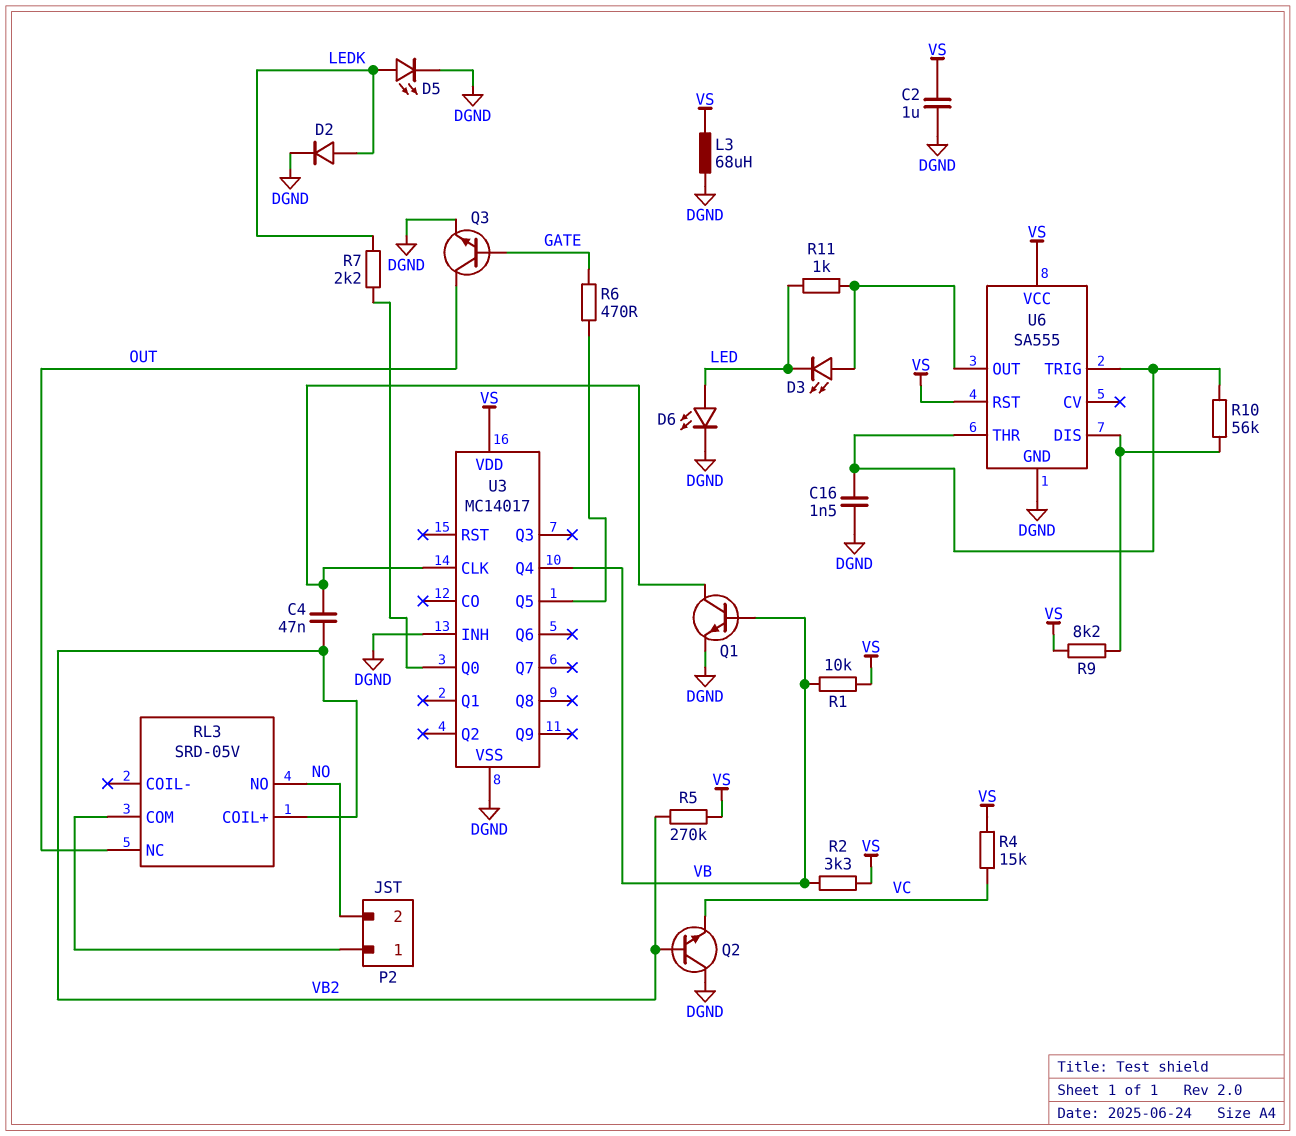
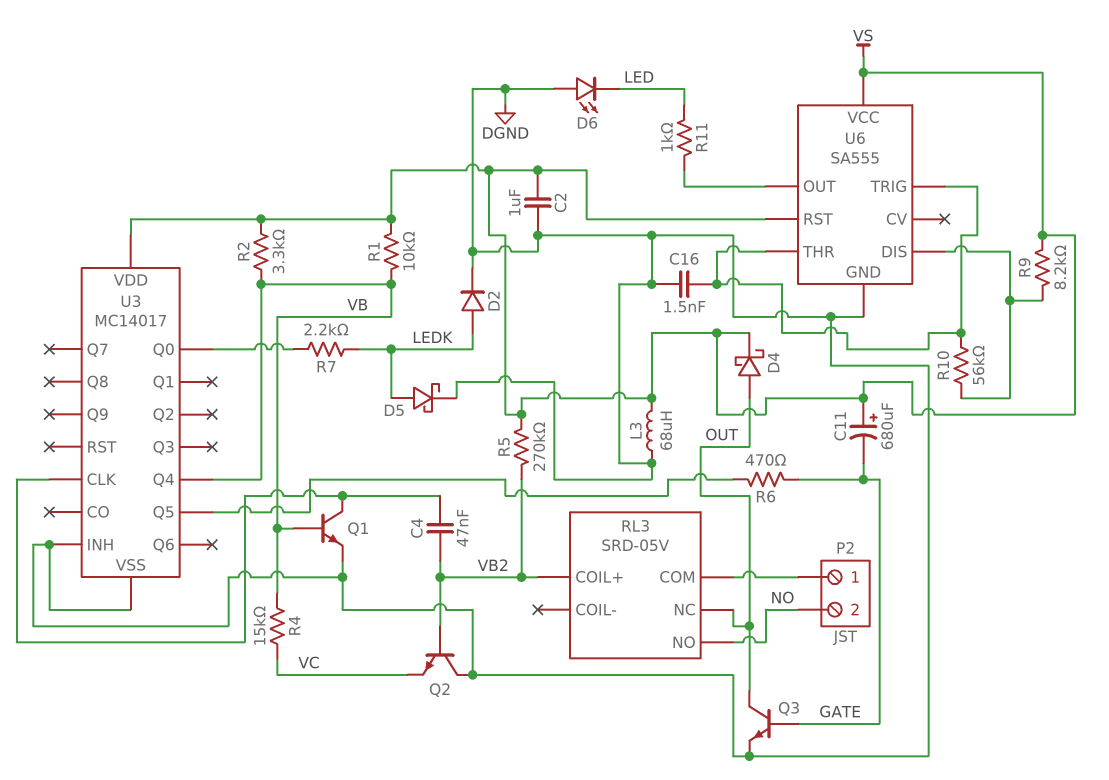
C11: none -> 680uF (plus VS, minus GATE)
D3: LED (A U6/OUT, K LED) -> none
D4: none -> schottky (A OUT, K VS)
D5: LED (A LEDK, K DGND) -> schottky (A LEDK, K DGND)
D6: LED (A LED, K DGND) -> LED (A DGND, K LED)
R4: 15k (VC, VS) -> 15k (VB, VC)

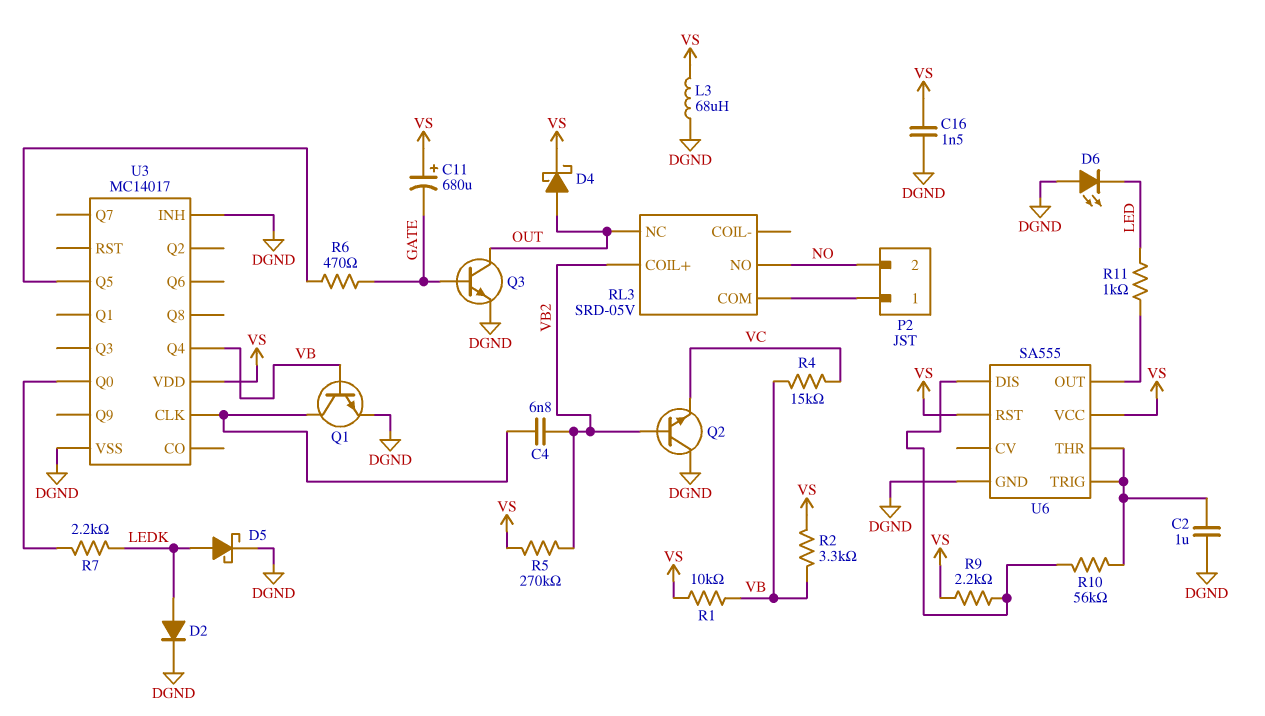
C2: 1uF (DGND, VS) -> 1uF (DGND, U6/THR)
C4: 47nF (U3/CLK, VB2) -> 6.8nF (U3/CLK, VB2)
C16: 1.5nF (DGND, U6/THR) -> 1.5nF (DGND, VS)
R9: 8.2k (U6/DIS, VS) -> 2.2k (U6/DIS, VS)

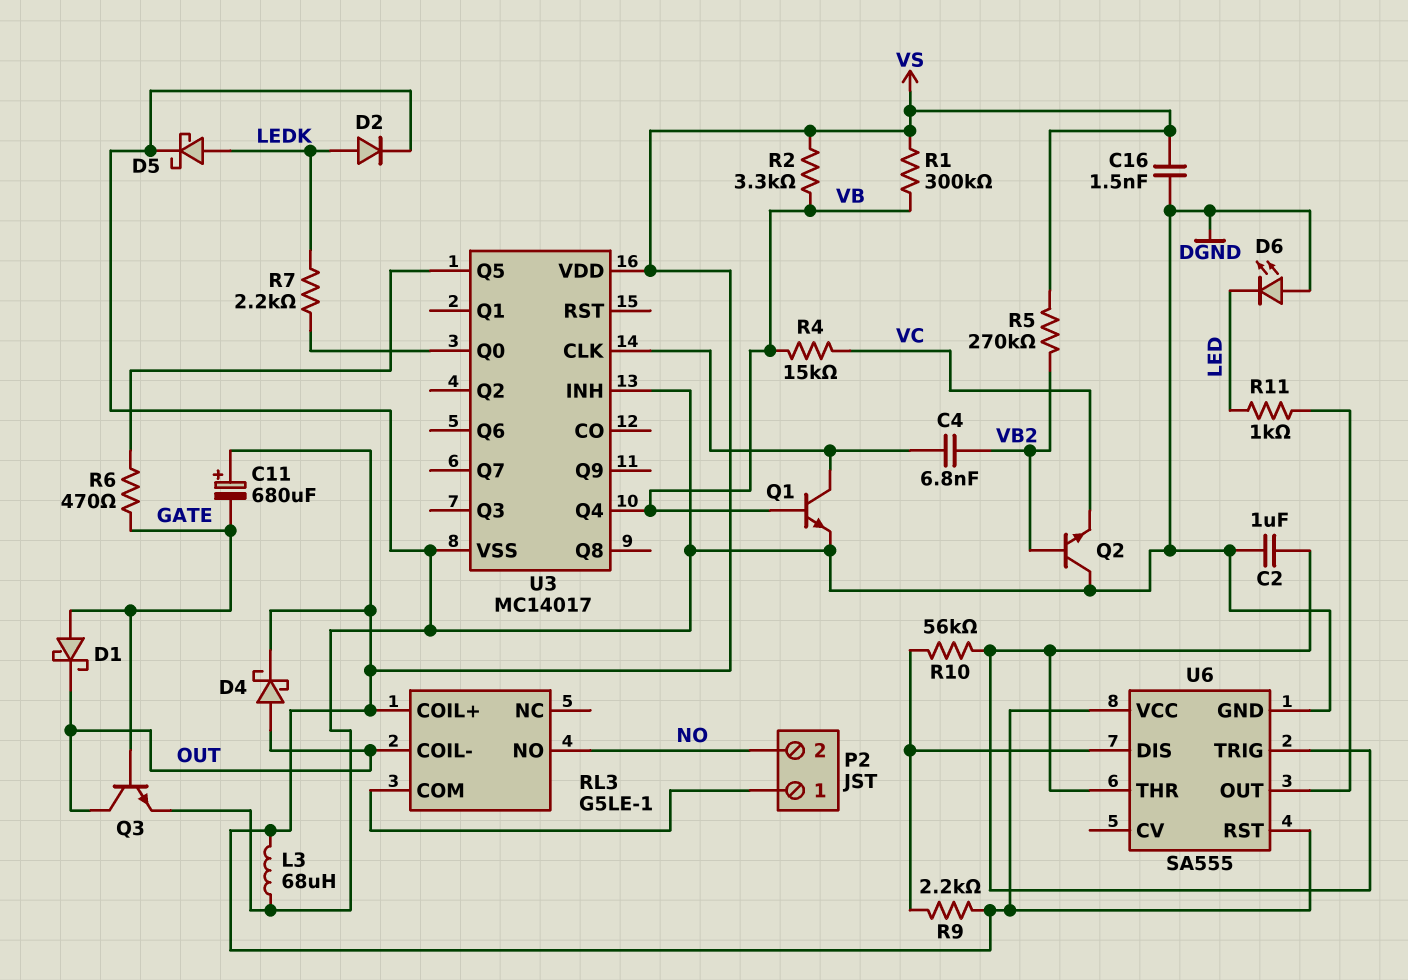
D1: none -> schottky (A GATE, K OUT)
R1: 10k (VB, VS) -> 300k (VB, VS)
RL3: SRD-05V -> G5LE-1
RL3 pin COIL+: VB2 -> VS
RL3 pin COIL-: none -> OUT
RL3 pin NC: OUT -> none

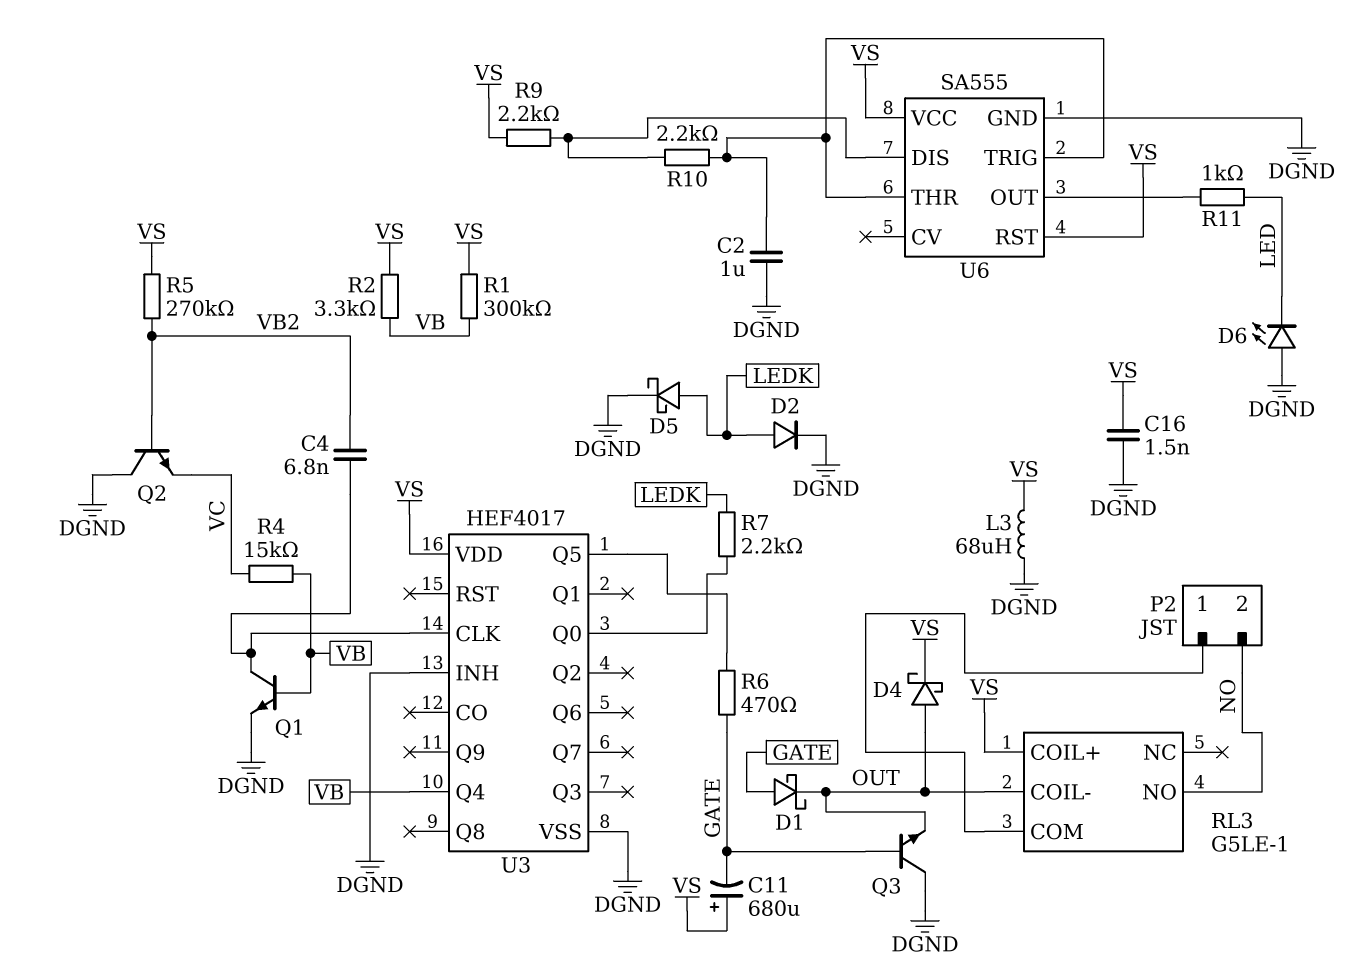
Q3: NPN (B GATE, C OUT, E DGND) -> NPN (B GATE, C DGND, E OUT)
R10: 56k (U6/DIS, U6/THR) -> 2.2k (U6/DIS, U6/THR)
U3: MC14017 -> HEF4017

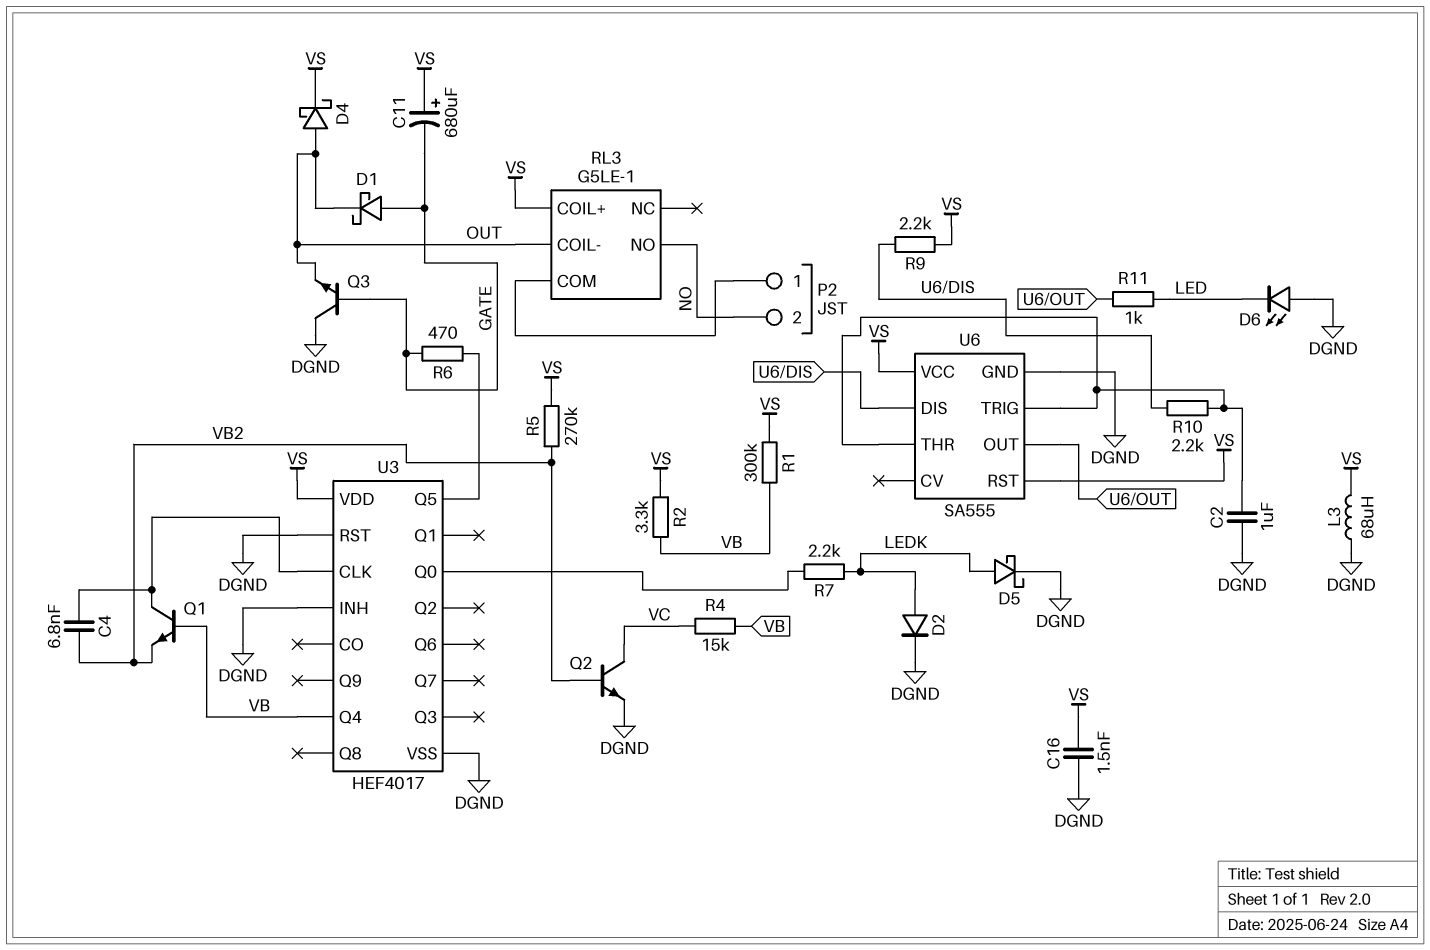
Q1: NPN (B VB, C U3/CLK, E DGND) -> NPN (B VB, C U3/CLK, E VB2)
Q2: NPN (B VB2, C DGND, E VC) -> NPN (B VB2, C VC, E DGND)
U3 pin RST: none -> DGND

